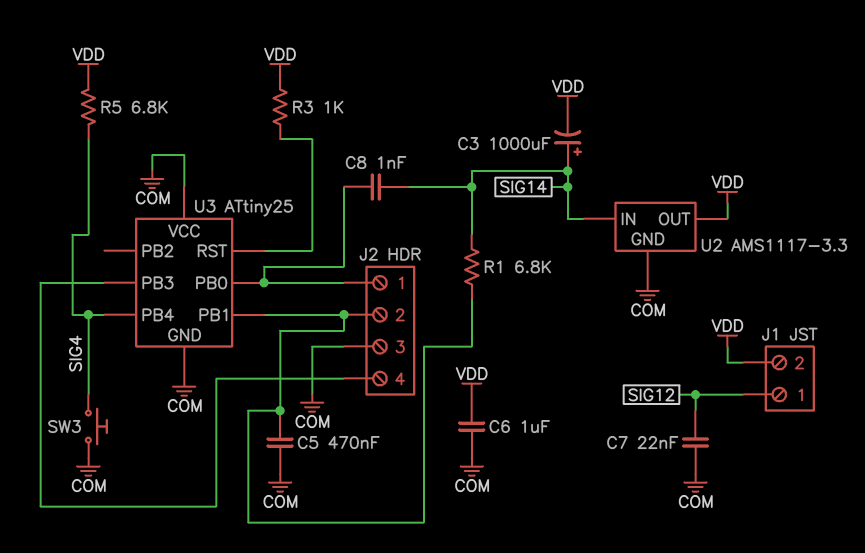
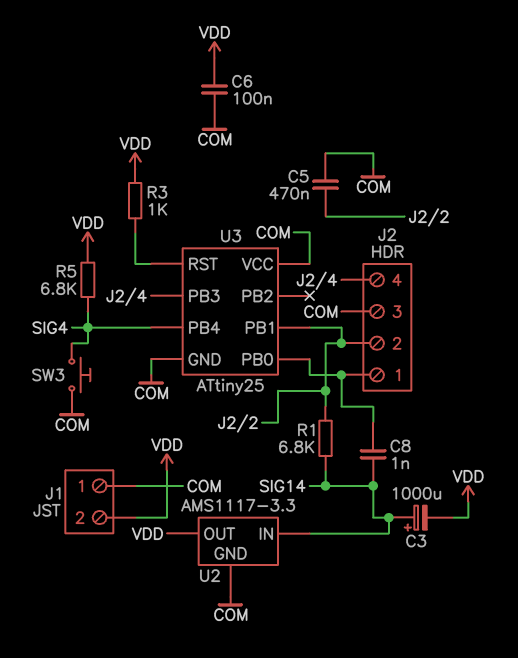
C6: 1uF (COM, VDD) -> 100nF (COM, VDD)
C7: 22nF (COM, SIG12) -> none
J1 pin 1: SIG12 -> COM

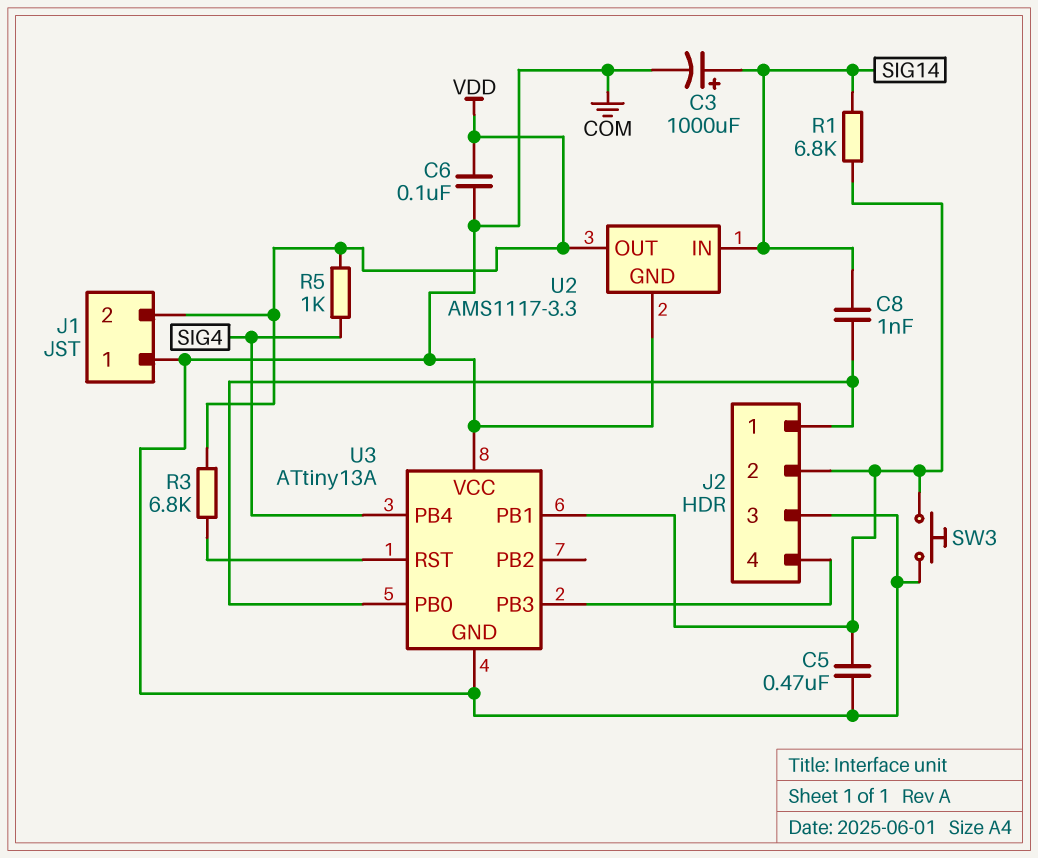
C3: 1000uF (plus SIG14, minus VDD) -> 1000uF (plus SIG14, minus COM)
R3: 1k (U3/RST, VDD) -> 6.8k (U3/RST, VDD)
R5: 6.8k (SIG4, VDD) -> 1k (SIG4, VDD)
SW3: button (COM, SIG4) -> button (COM, J2/2)
U3: ATtiny25 -> ATtiny13A

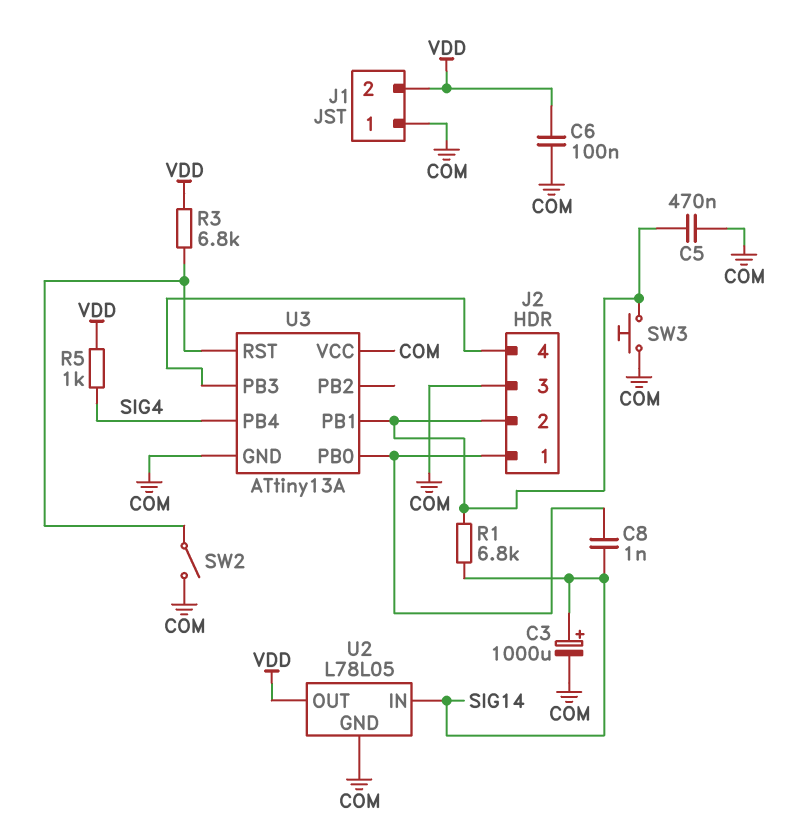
SW2: none -> switch (COM, U3/RST)
U2: AMS1117-3.3 -> L78L05

